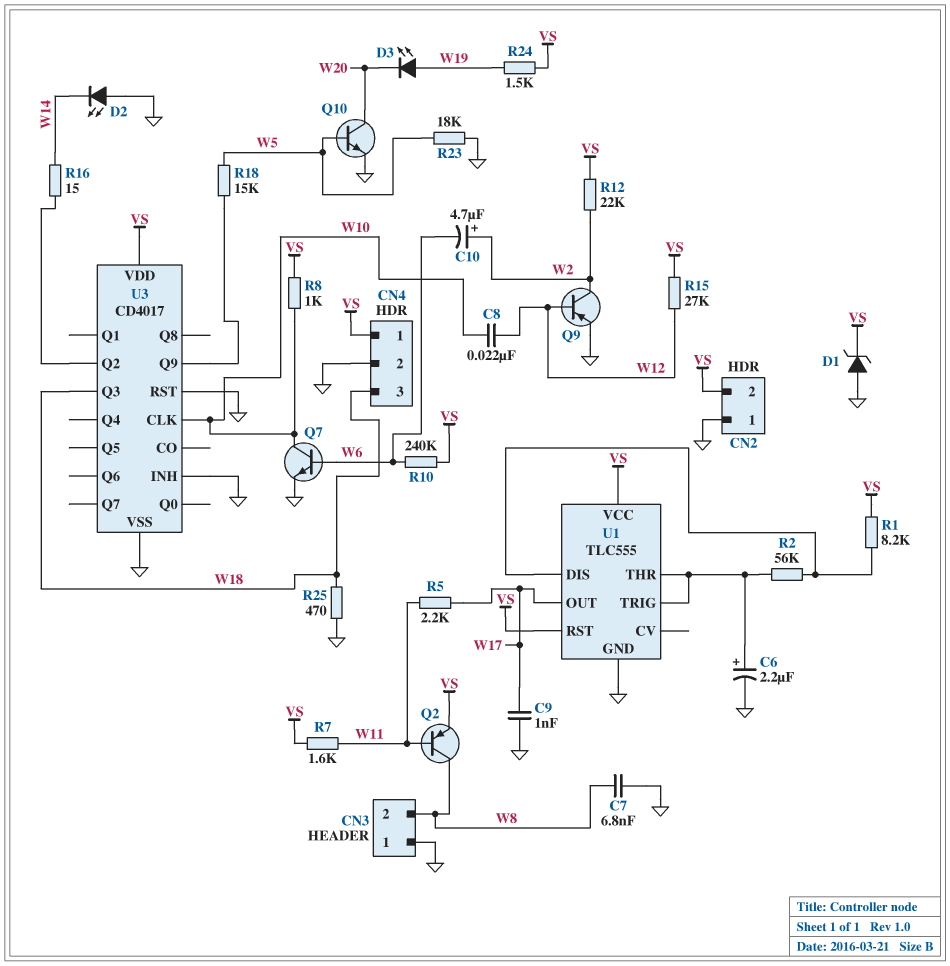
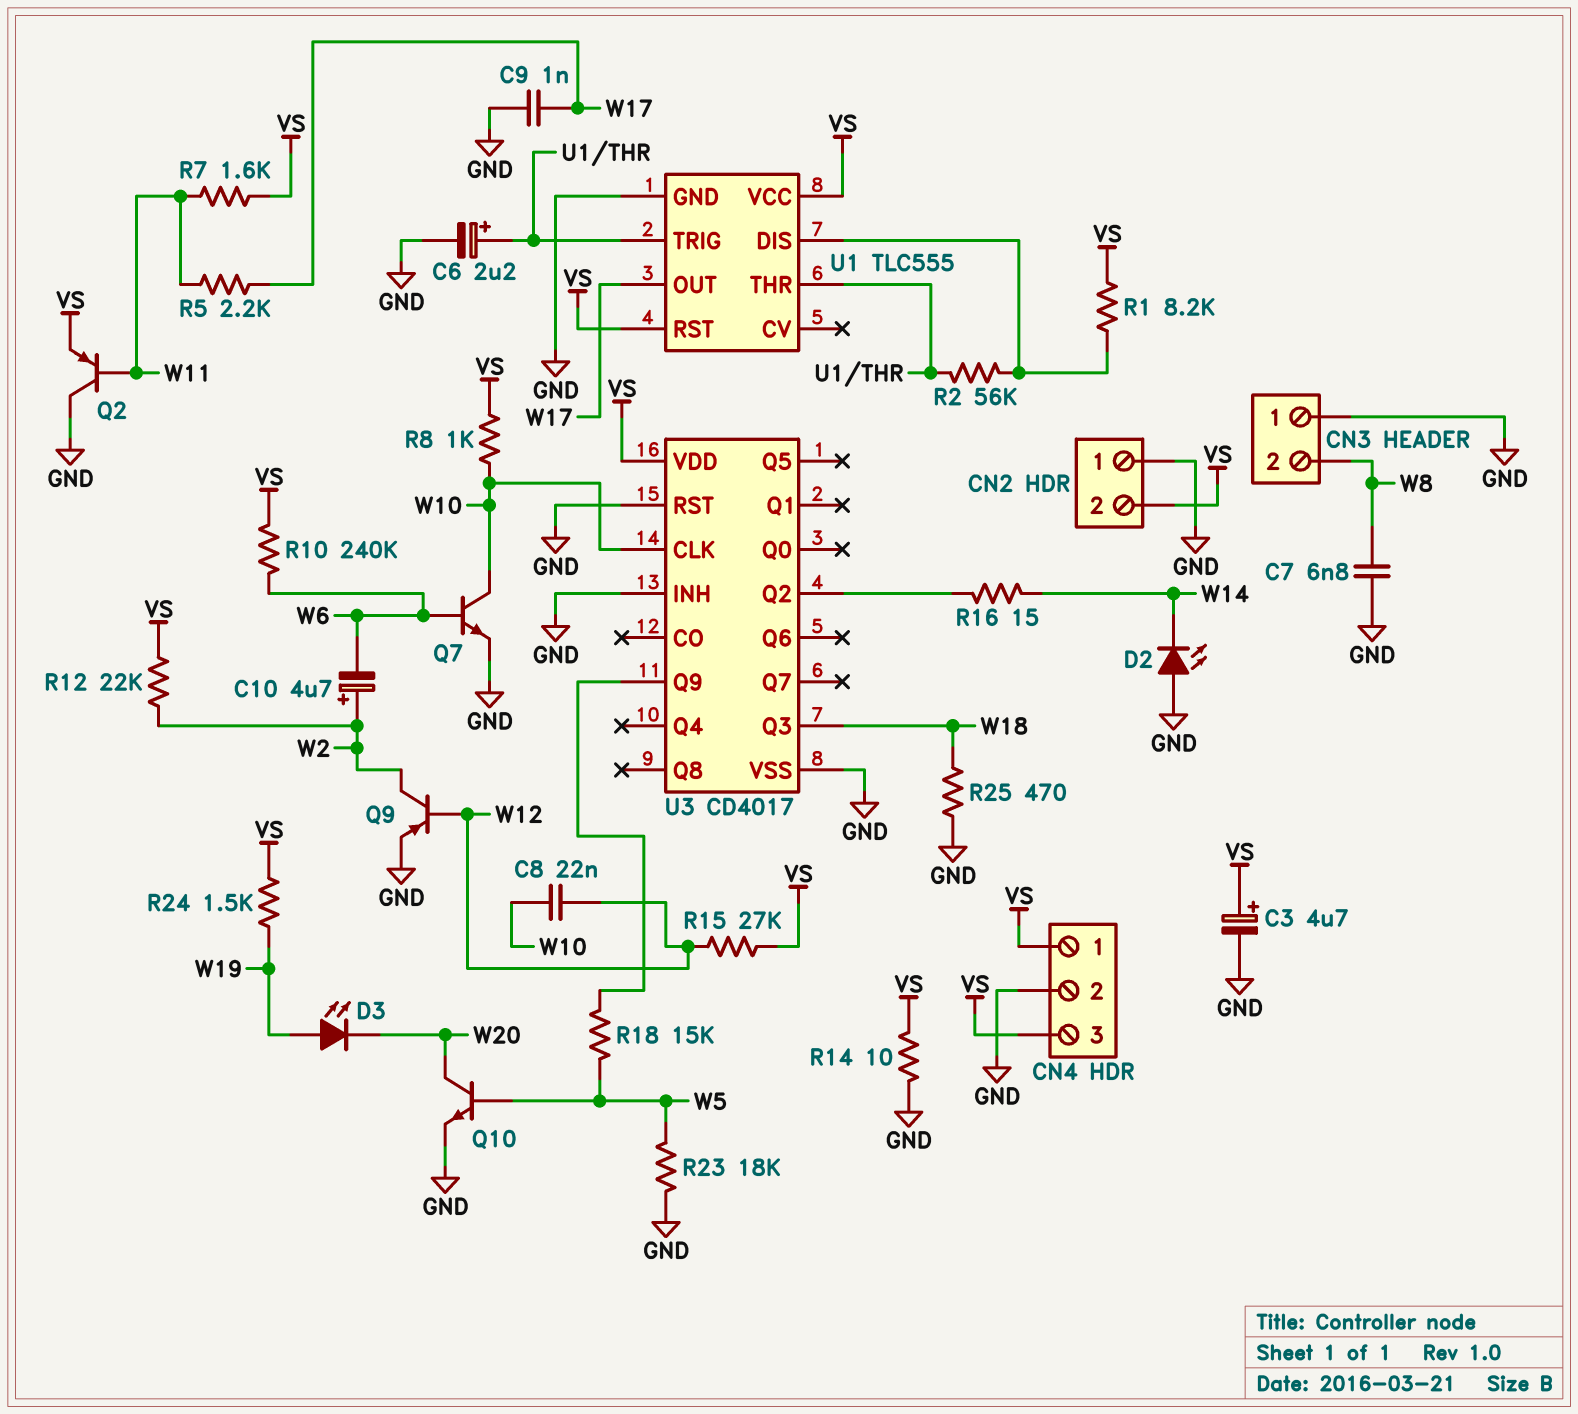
C3: none -> 4.7uF (plus VS, minus GND)
CN4 pin 3: W18 -> VS
D1: zener (A GND, K VS) -> none
Q2: PNP (B W11, C W8, E VS) -> PNP (B W11, C GND, E VS)
R14: none -> 10 (GND, VS)

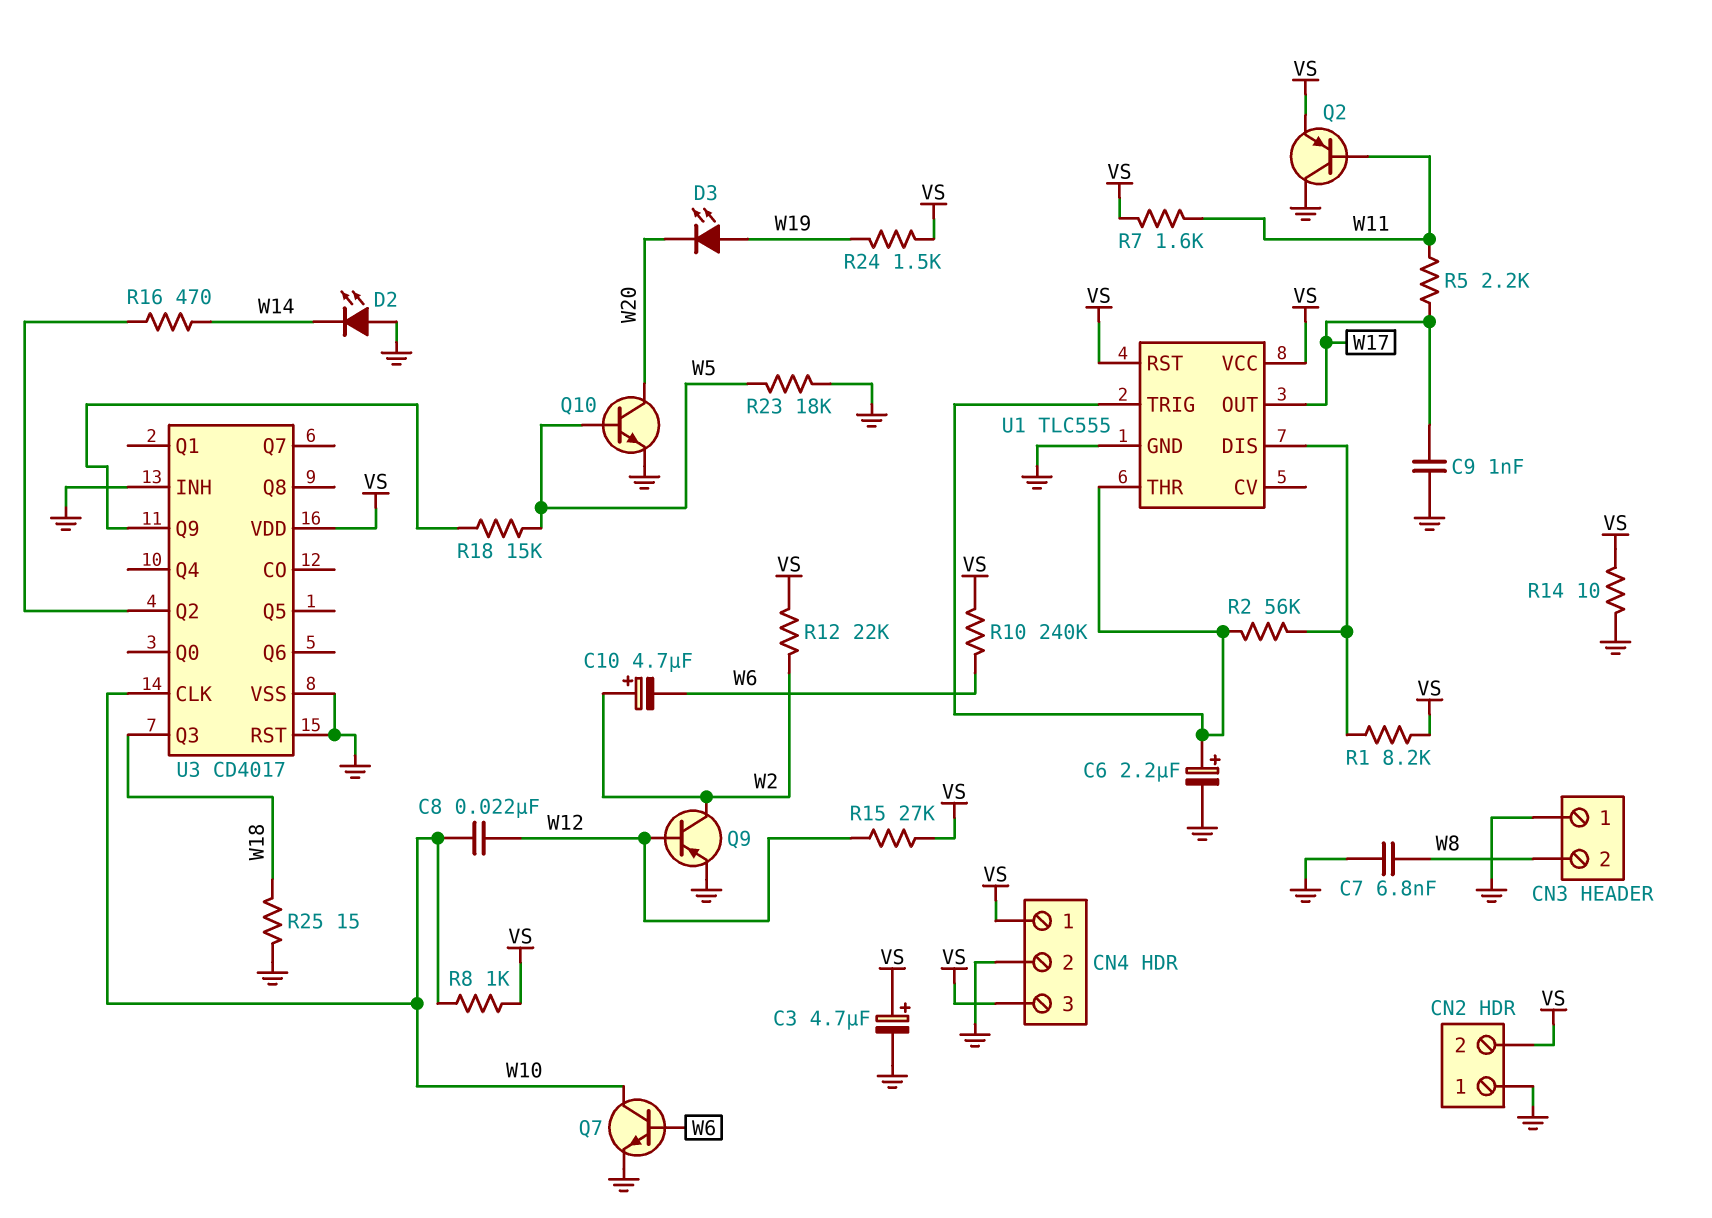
R16: 15 (U3/Q2, W14) -> 470 (U3/Q2, W14)
R25: 470 (GND, W18) -> 15 (GND, W18)

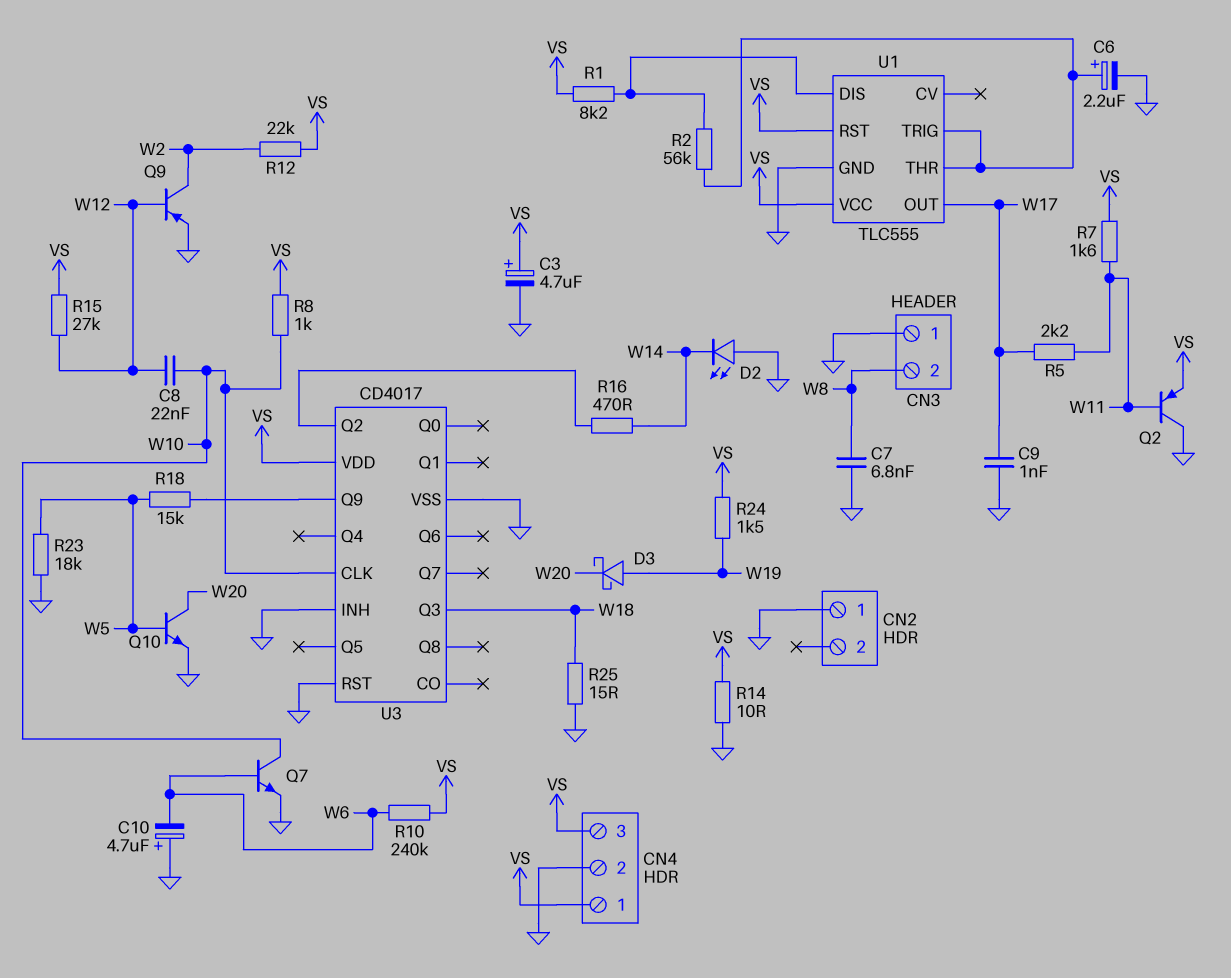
C10: 4.7uF (plus W2, minus W6) -> 4.7uF (plus GND, minus W6)
CN2 pin 2: VS -> none
D3: LED (A W19, K W20) -> schottky (A W19, K W20)

